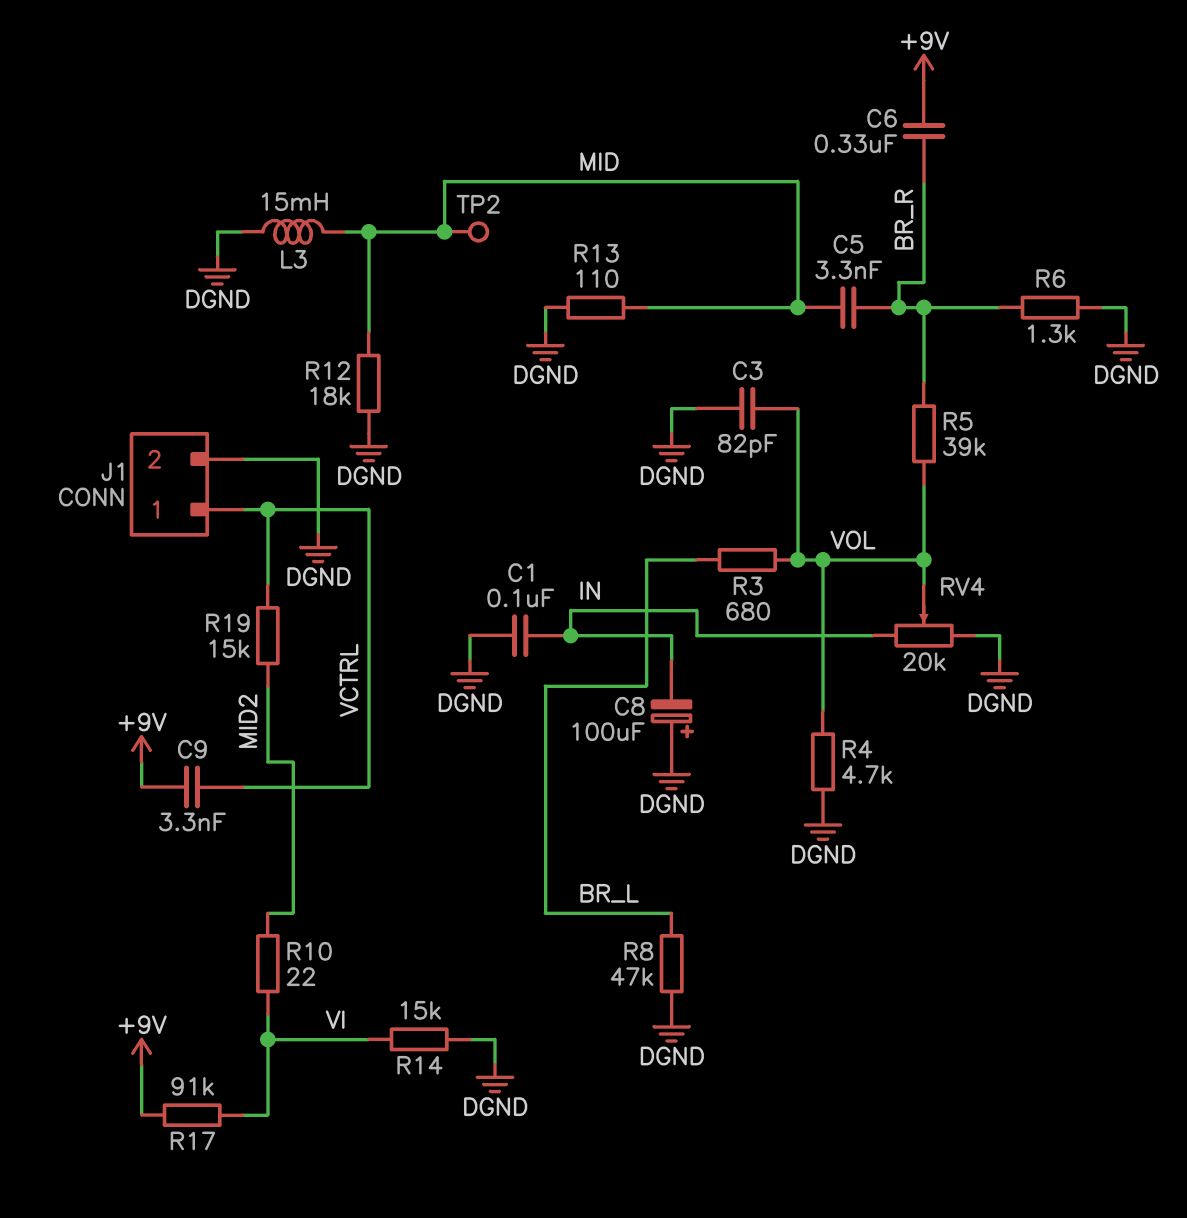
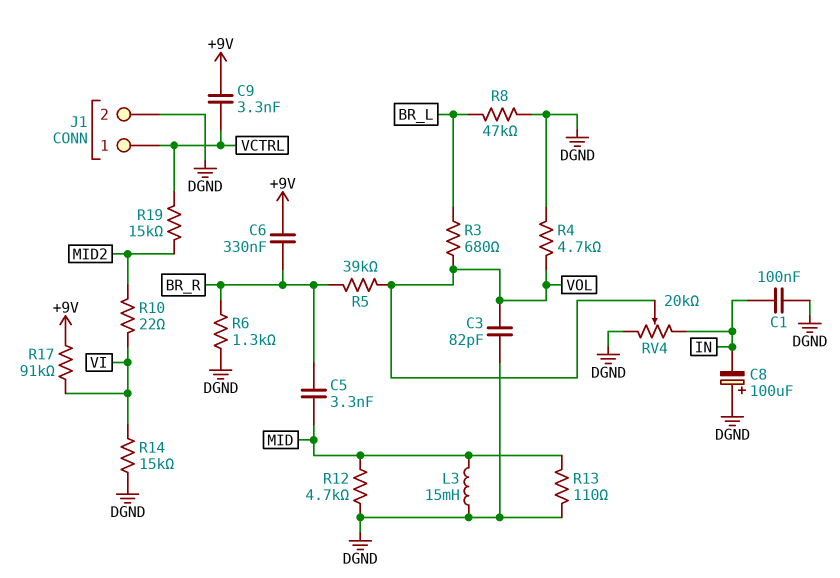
R12: 18k (DGND, MID) -> 4.7k (DGND, MID)
TP2: test point (MID) -> none

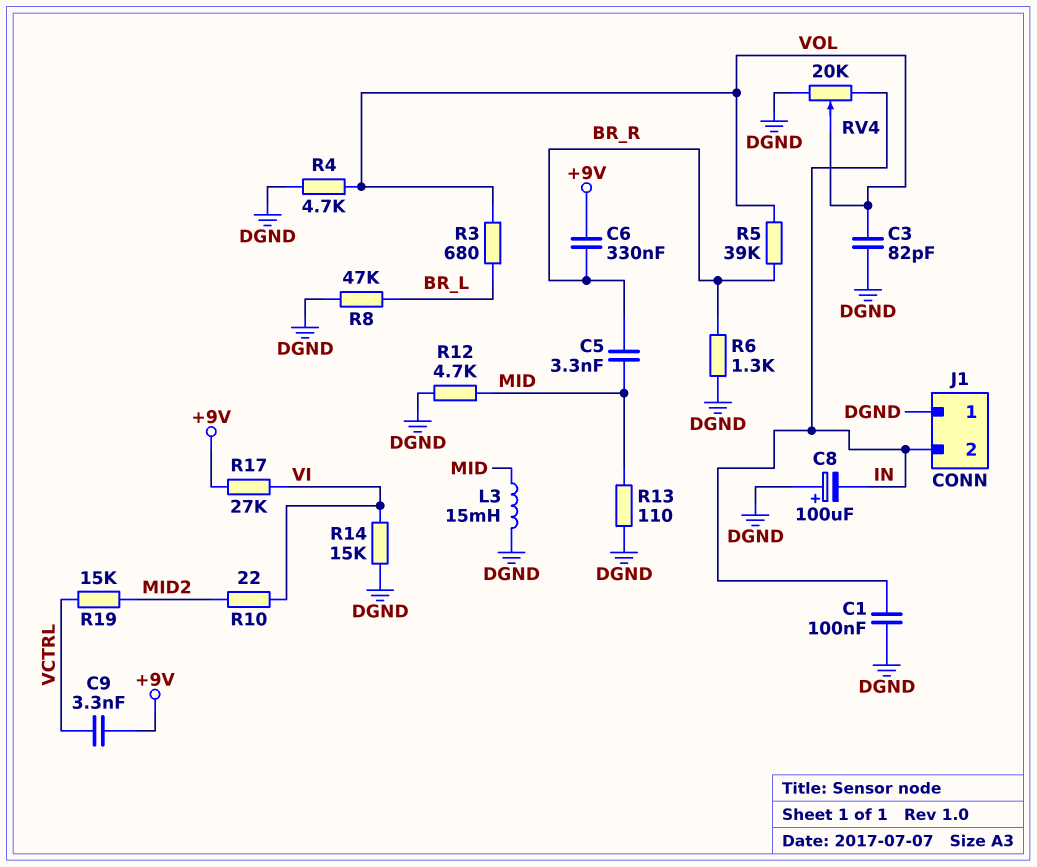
J1 pin 1: VCTRL -> DGND
J1 pin 2: DGND -> IN
R17: 91k (+9V, VI) -> 27k (+9V, VI)

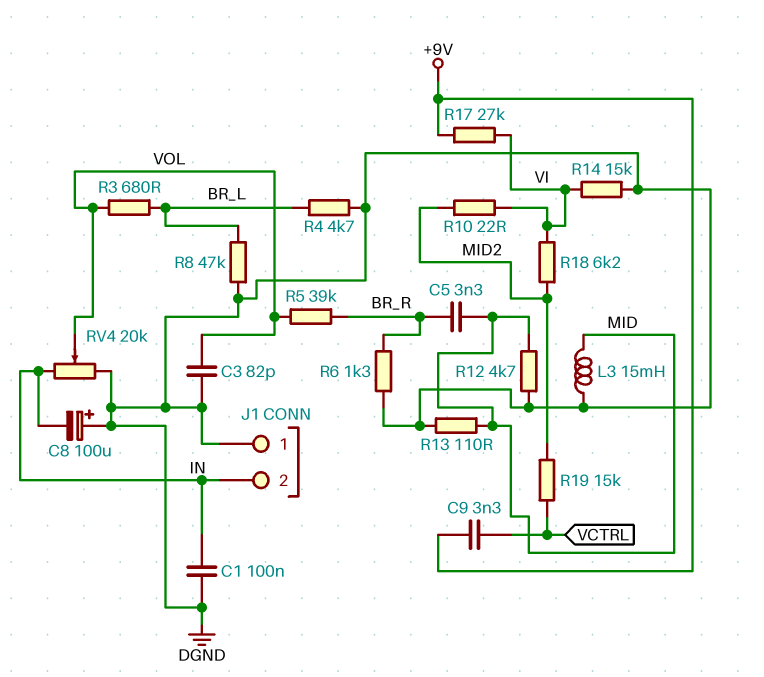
C6: 330nF (+9V, BR_R) -> none
R4: 4.7k (DGND, VOL) -> 4.7k (BR_L, DGND)
R18: none -> 6.2k (MID2, VI)

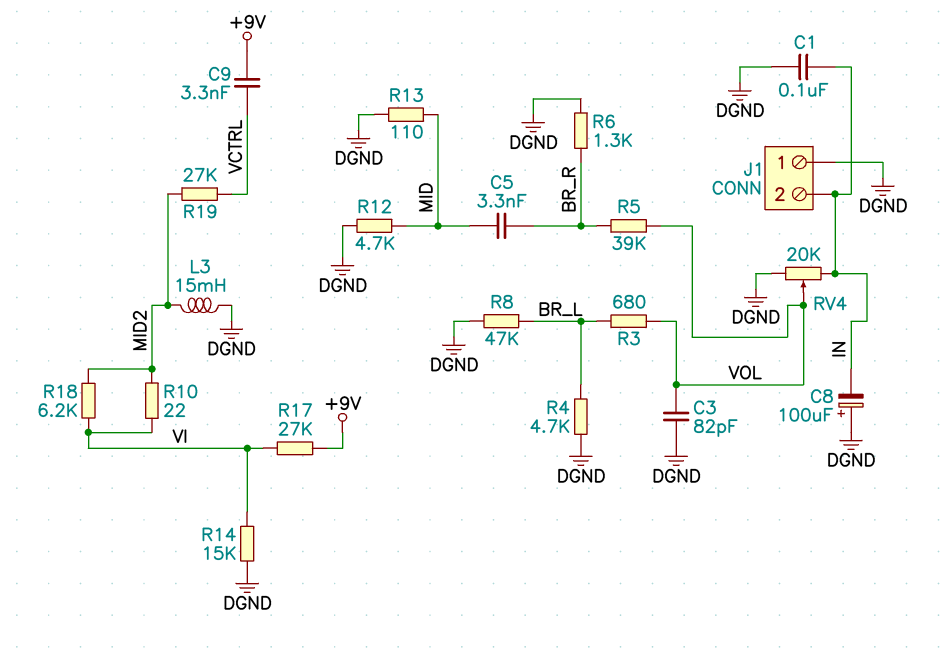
L3: 15mH (DGND, MID) -> 15mH (DGND, MID2)
R19: 15k (MID2, VCTRL) -> 27k (MID2, VCTRL)

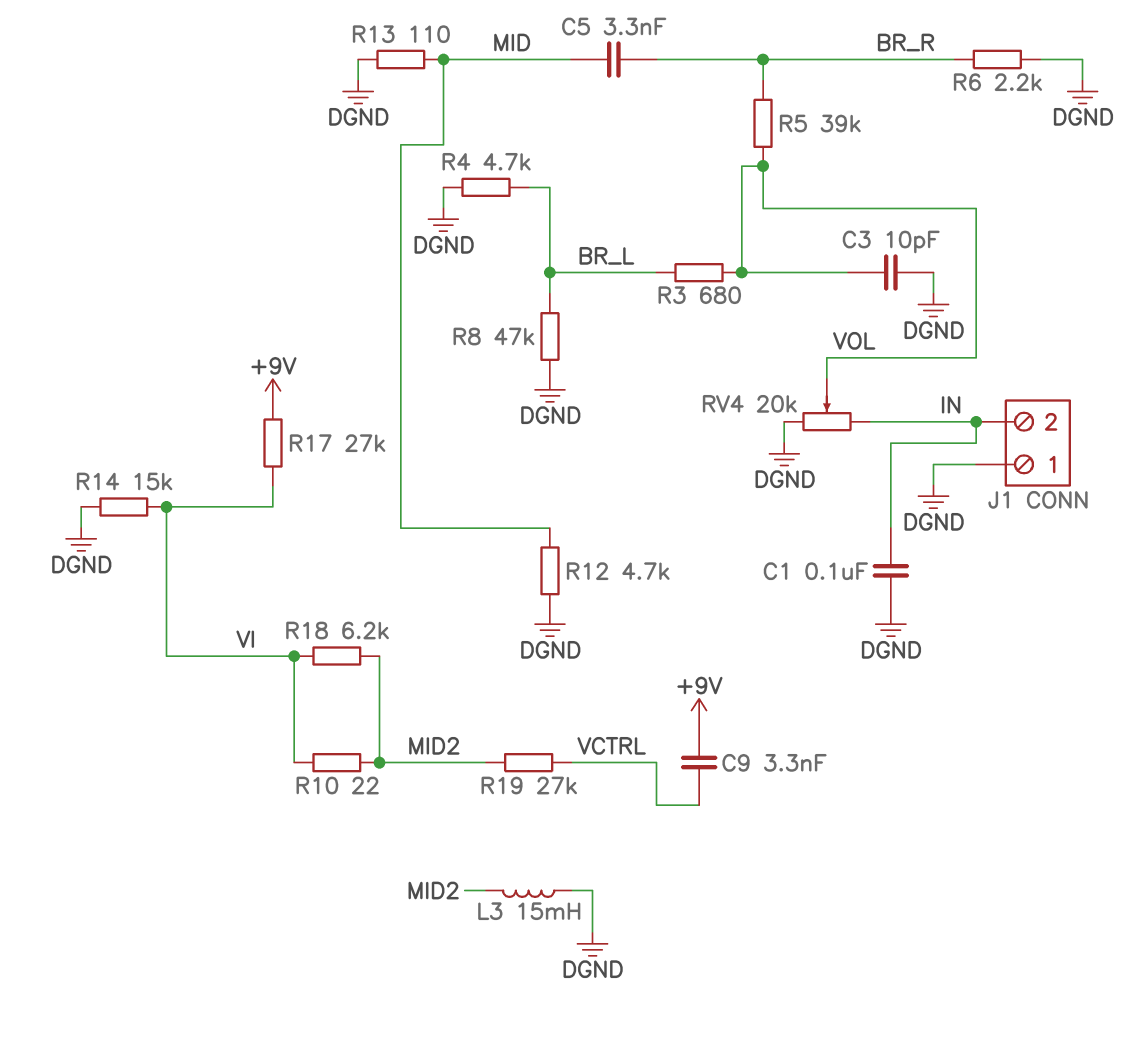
C3: 82pF (DGND, VOL) -> 10pF (DGND, VOL)
C8: 100uF (plus DGND, minus IN) -> none
R6: 1.3k (BR_R, DGND) -> 2.2k (BR_R, DGND)

